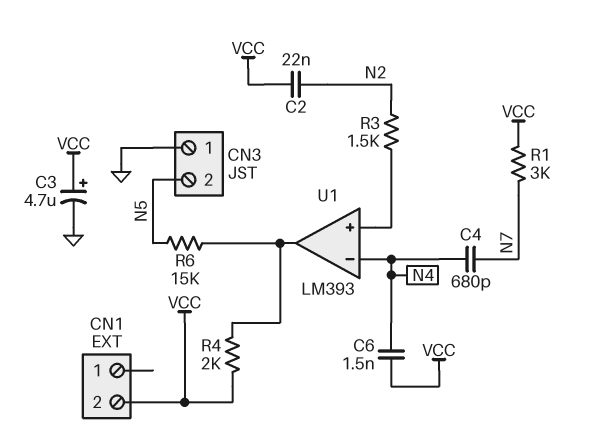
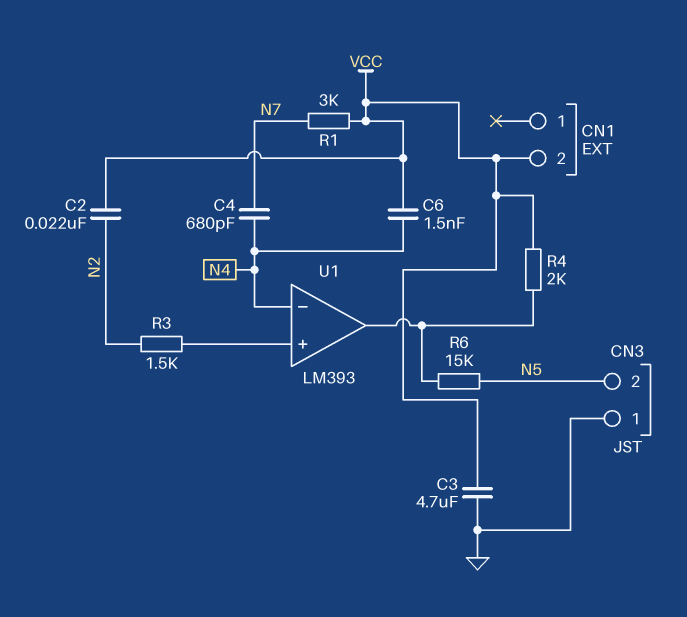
C3: 4.7uF (plus VCC, minus GND) -> 4.7uF (GND, VCC)

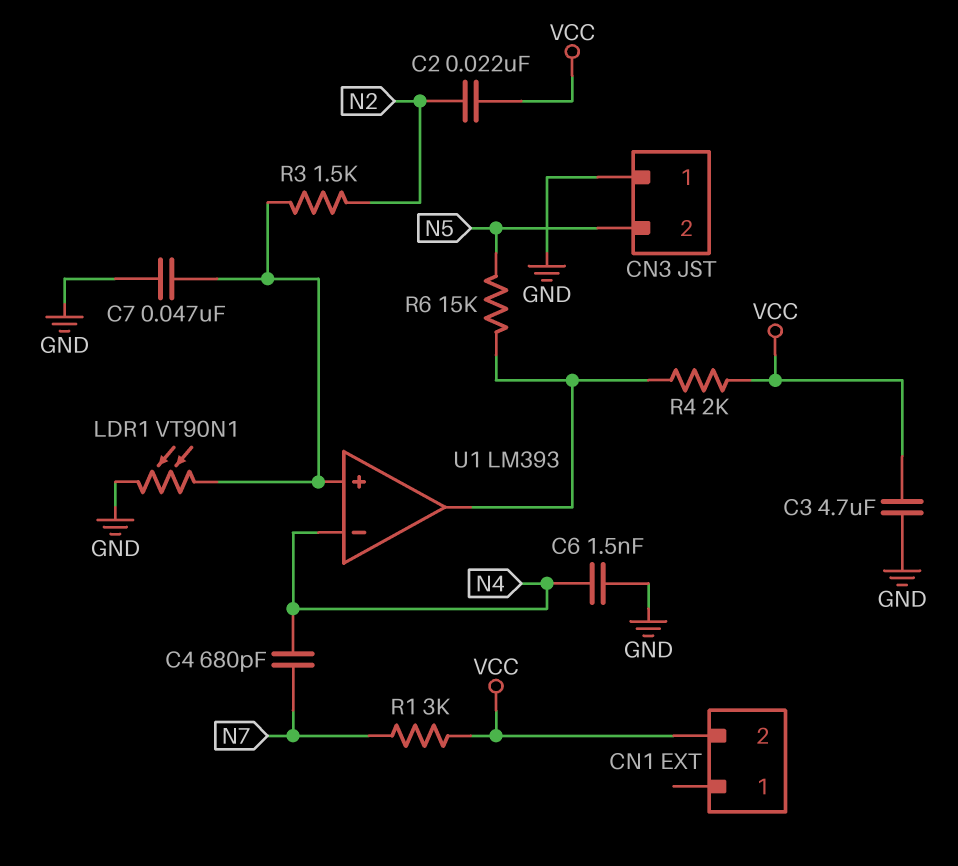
C6: 1.5nF (N4, VCC) -> 1.5nF (GND, N4)
C7: none -> 47nF (GND, U1/in+)
LDR1: none -> VT90N1 (GND, U1/in+)

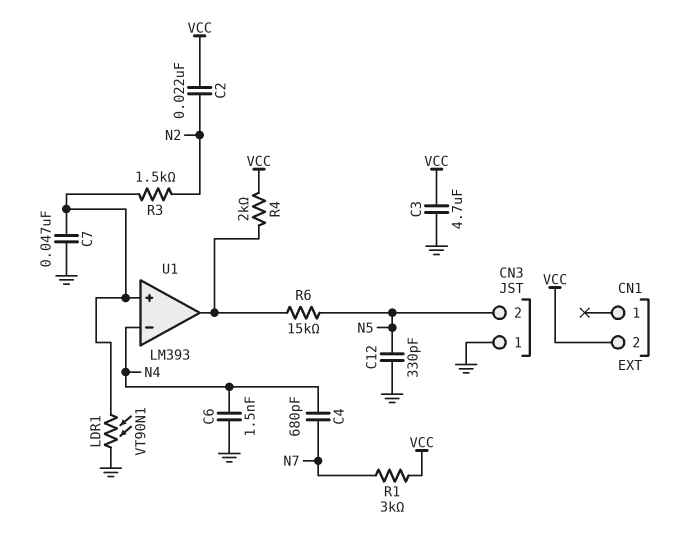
C12: none -> 330pF (GND, N5)

